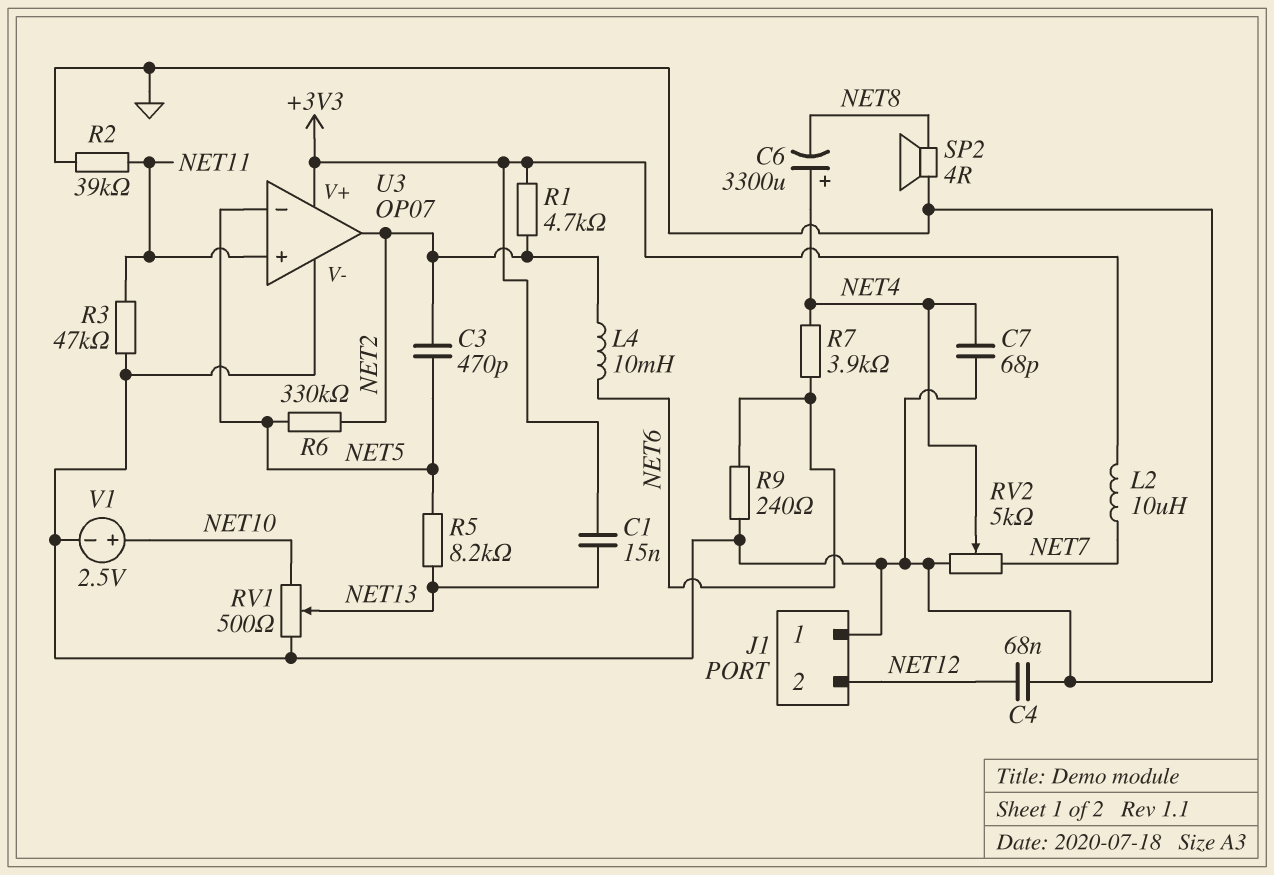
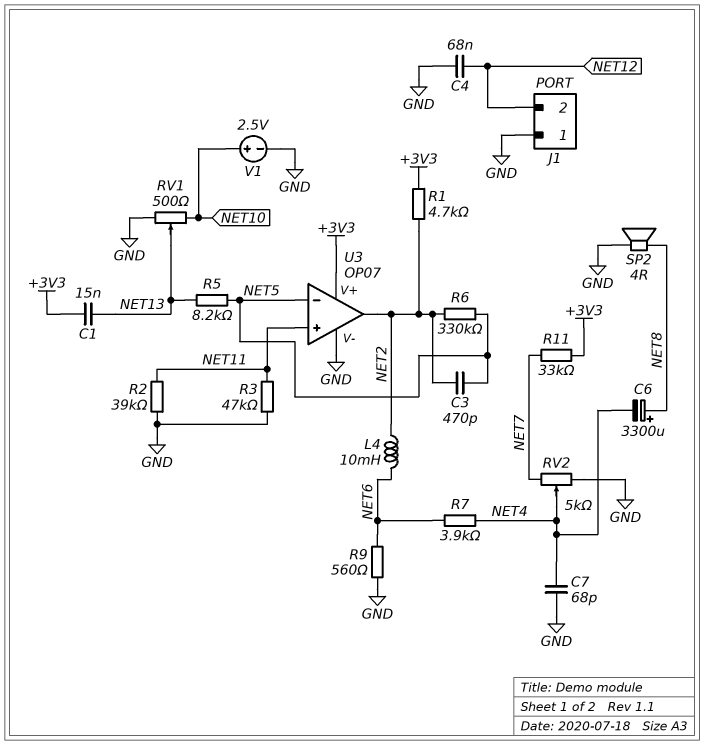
C6: 3300uF (plus NET4, minus NET8) -> 3300uF (plus NET8, minus NET4)
L2: 10uH (+3V3, NET7) -> none
R9: 240 (GND, NET6) -> 560 (GND, NET6)
R11: none -> 33k (+3V3, NET7)

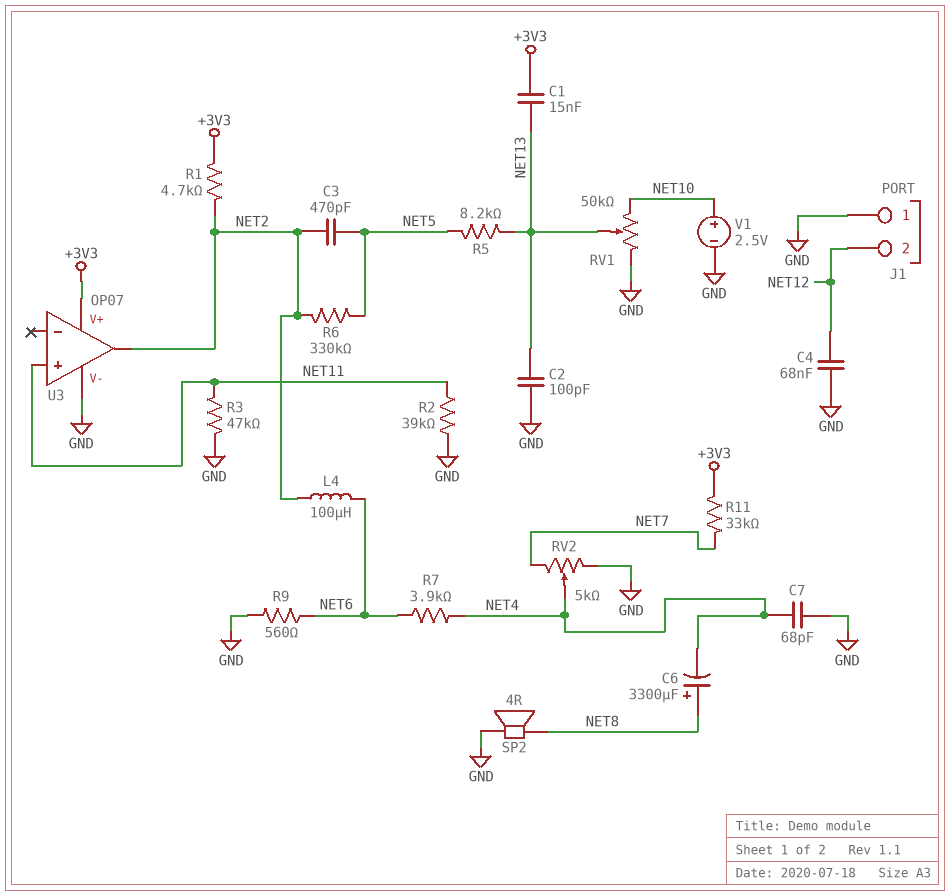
C2: none -> 100pF (GND, NET13)
L4: 10mH (NET2, NET6) -> 100uH (NET2, NET6)
RV1: 500 (GND, NET10, wiper NET13) -> 50k (GND, NET10, wiper NET13)
U3 pin in-: NET5 -> none

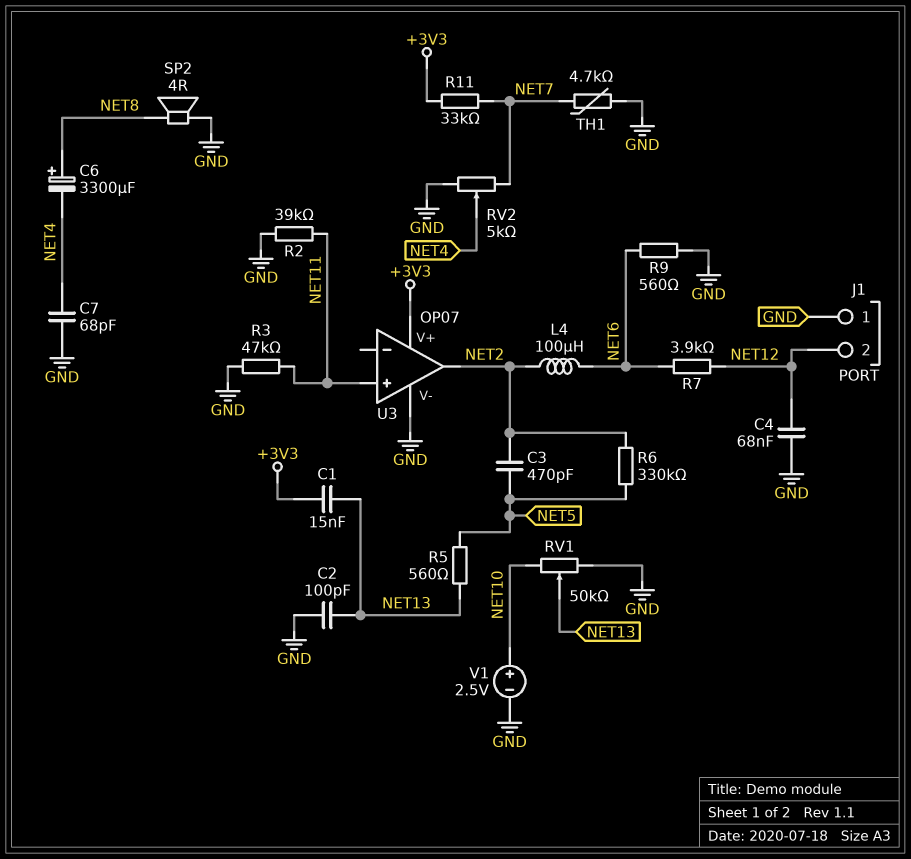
R1: 4.7k (+3V3, NET2) -> none
R5: 8.2k (NET5, NET13) -> 560 (NET5, NET13)
R7: 3.9k (NET4, NET6) -> 3.9k (NET6, NET12)
TH1: none -> 4.7k (GND, NET7)

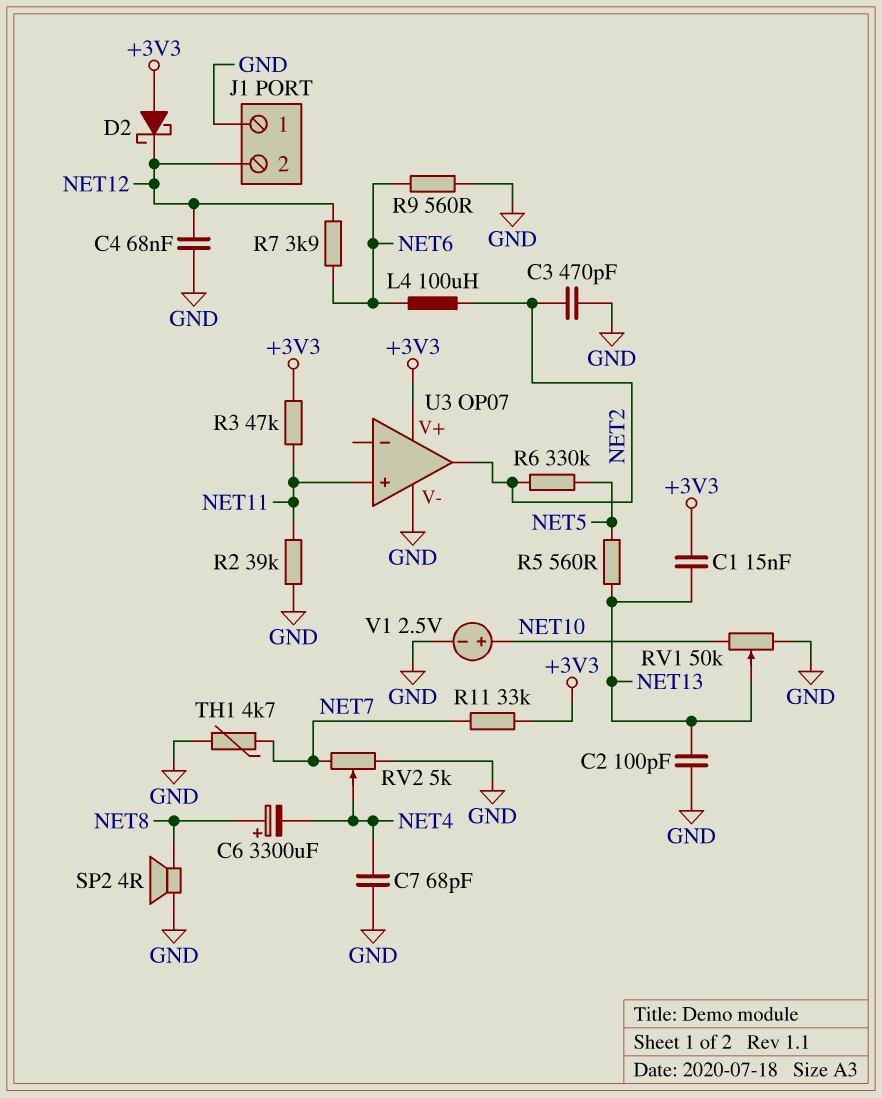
C3: 470pF (NET2, NET5) -> 470pF (GND, NET2)
D2: none -> schottky (A +3V3, K NET12)
R3: 47k (GND, NET11) -> 47k (+3V3, NET11)

